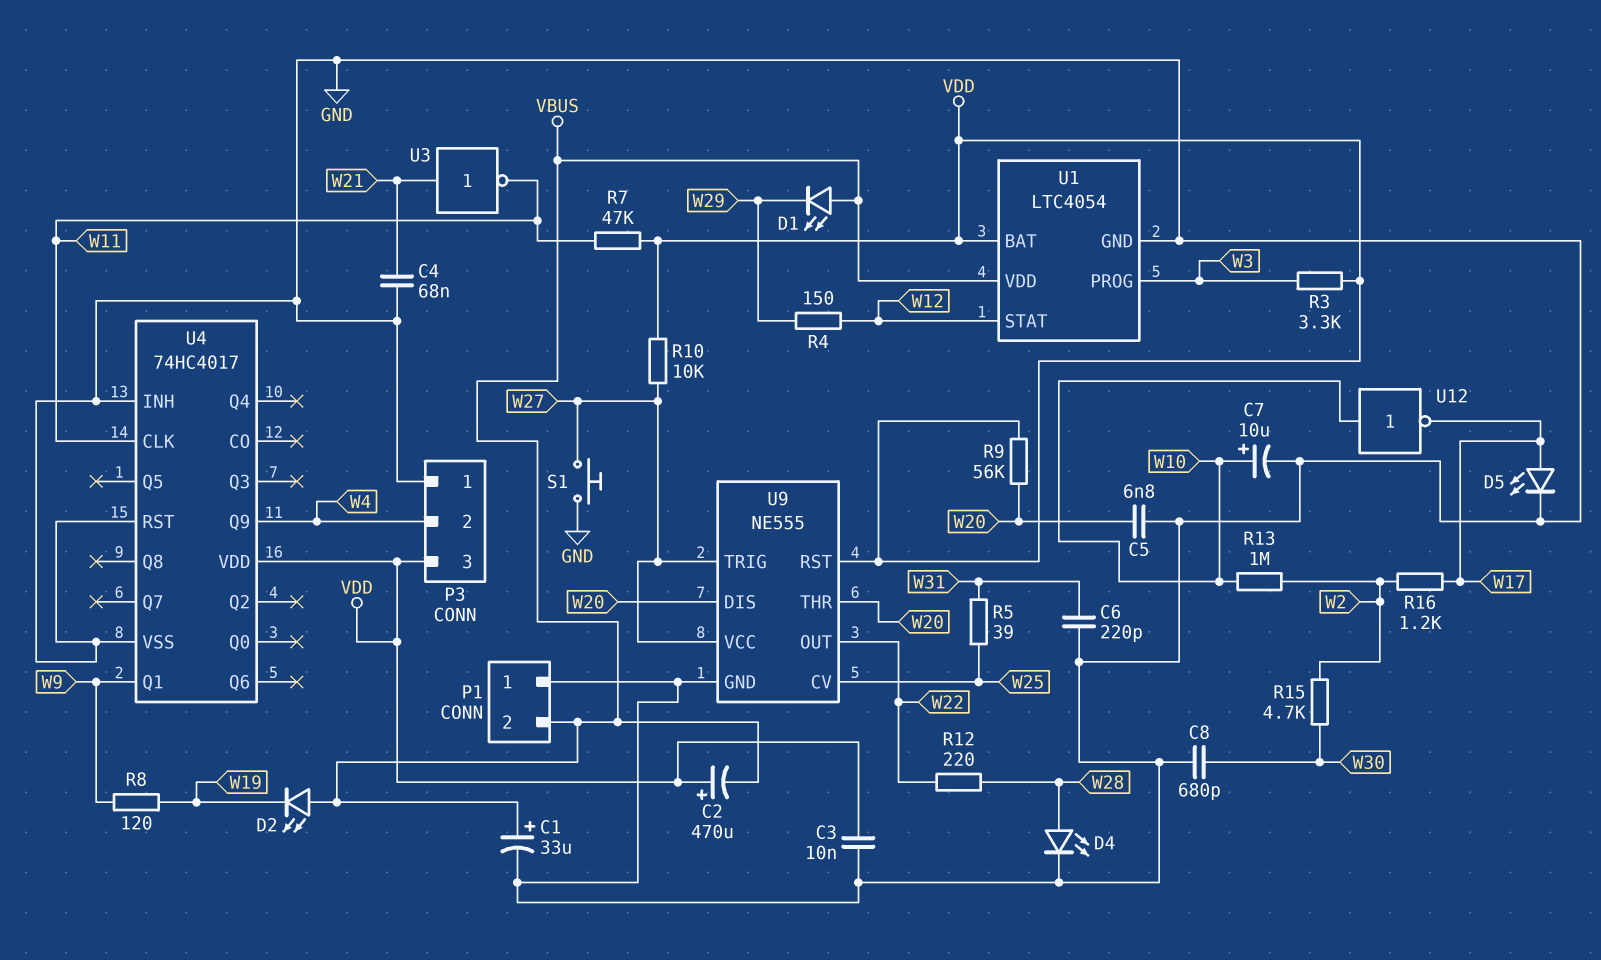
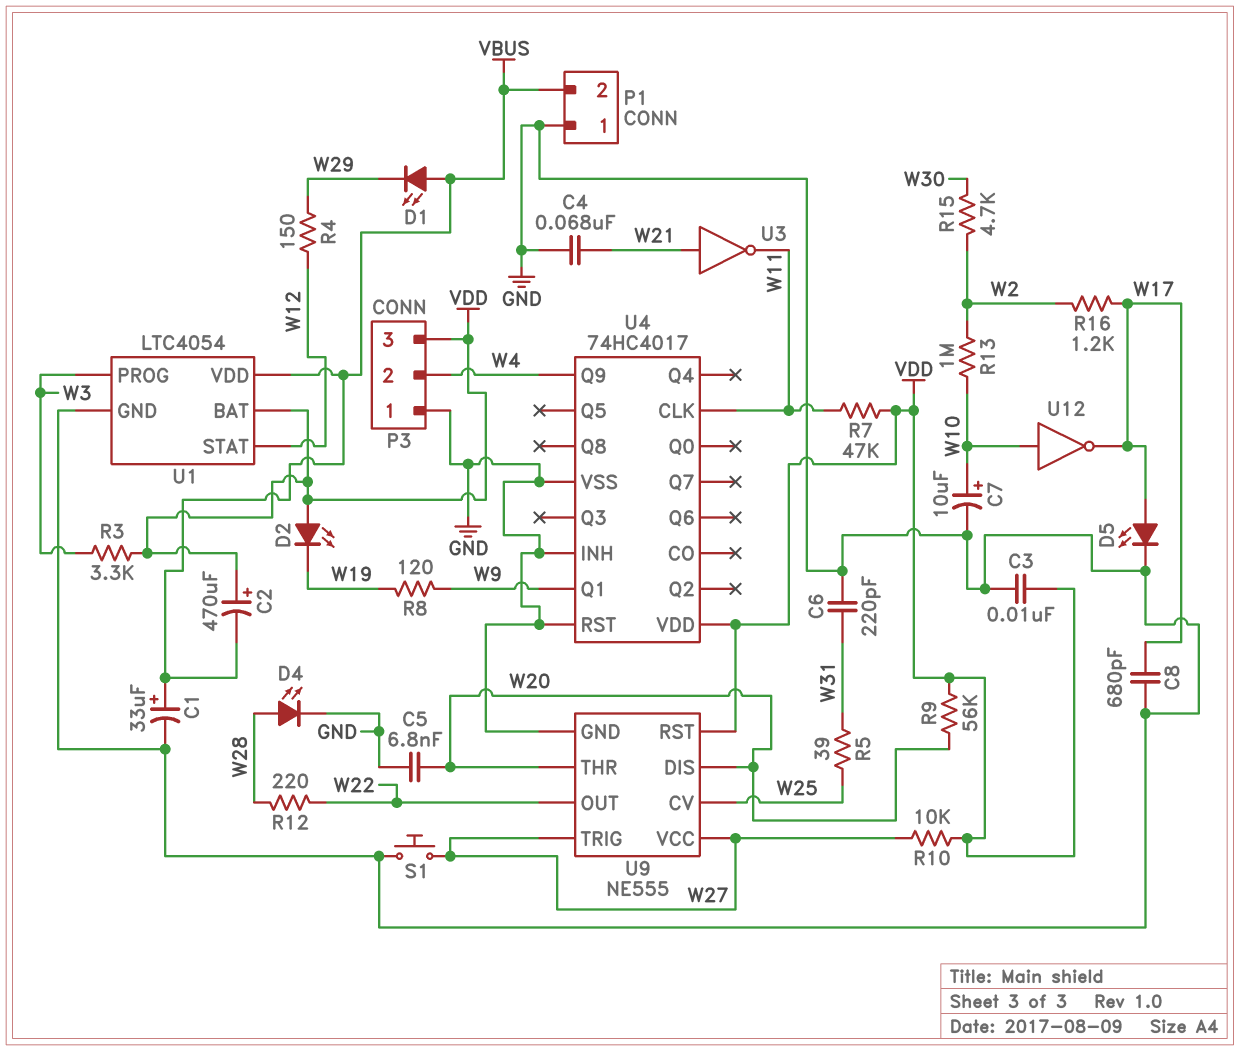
C8: 680pF (GND, W30) -> 680pF (GND, W17)
D2: LED (A VBUS, K W19) -> LED (A VDD, K W19)

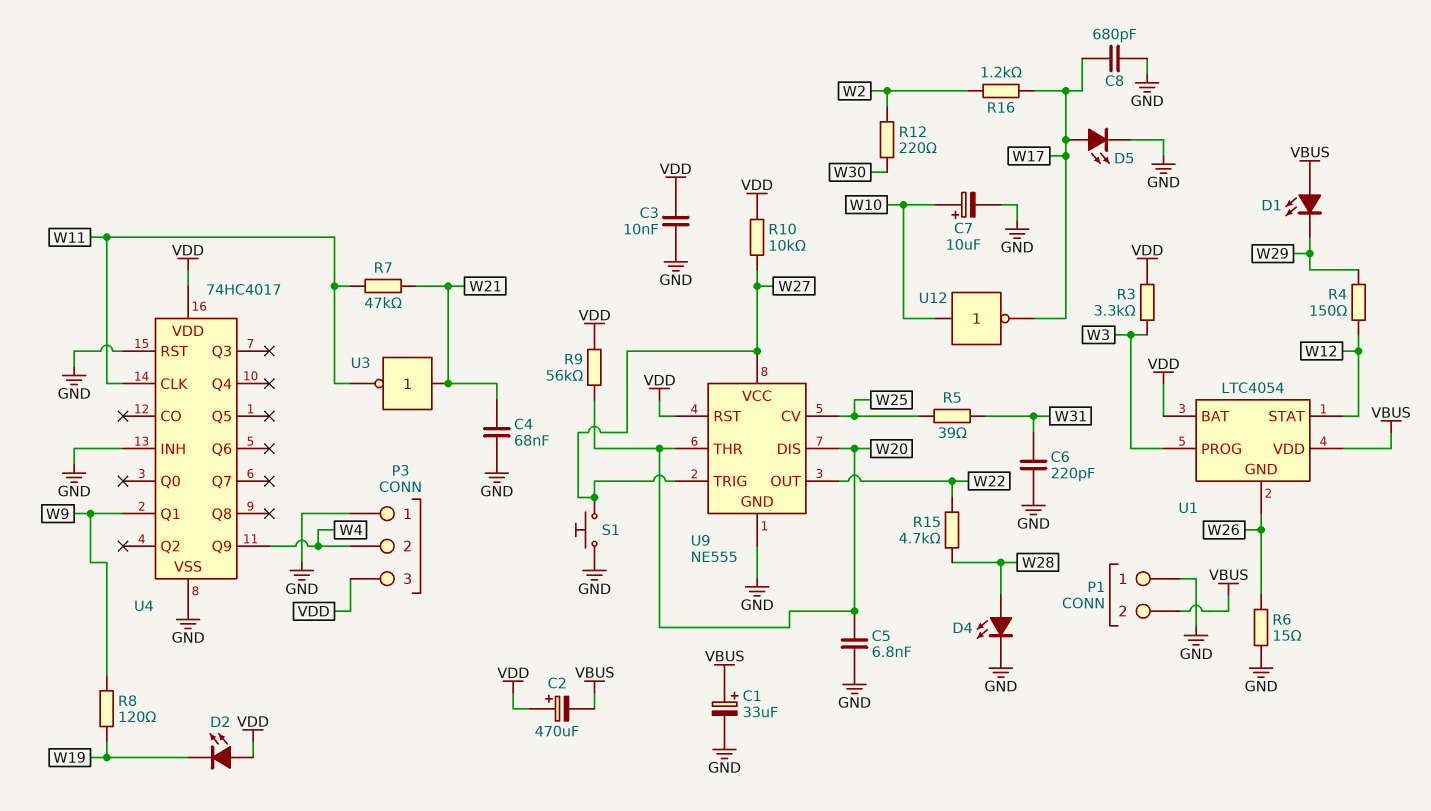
R6: none -> 15 (GND, W26)
R7: 47k (VDD, W11) -> 47k (W11, W21)
R12: 220 (W22, W28) -> 220 (W2, W30)
R13: 1M (W2, W10) -> none
R15: 4.7k (W2, W30) -> 4.7k (W22, W28)
U1 pin GND: GND -> W26

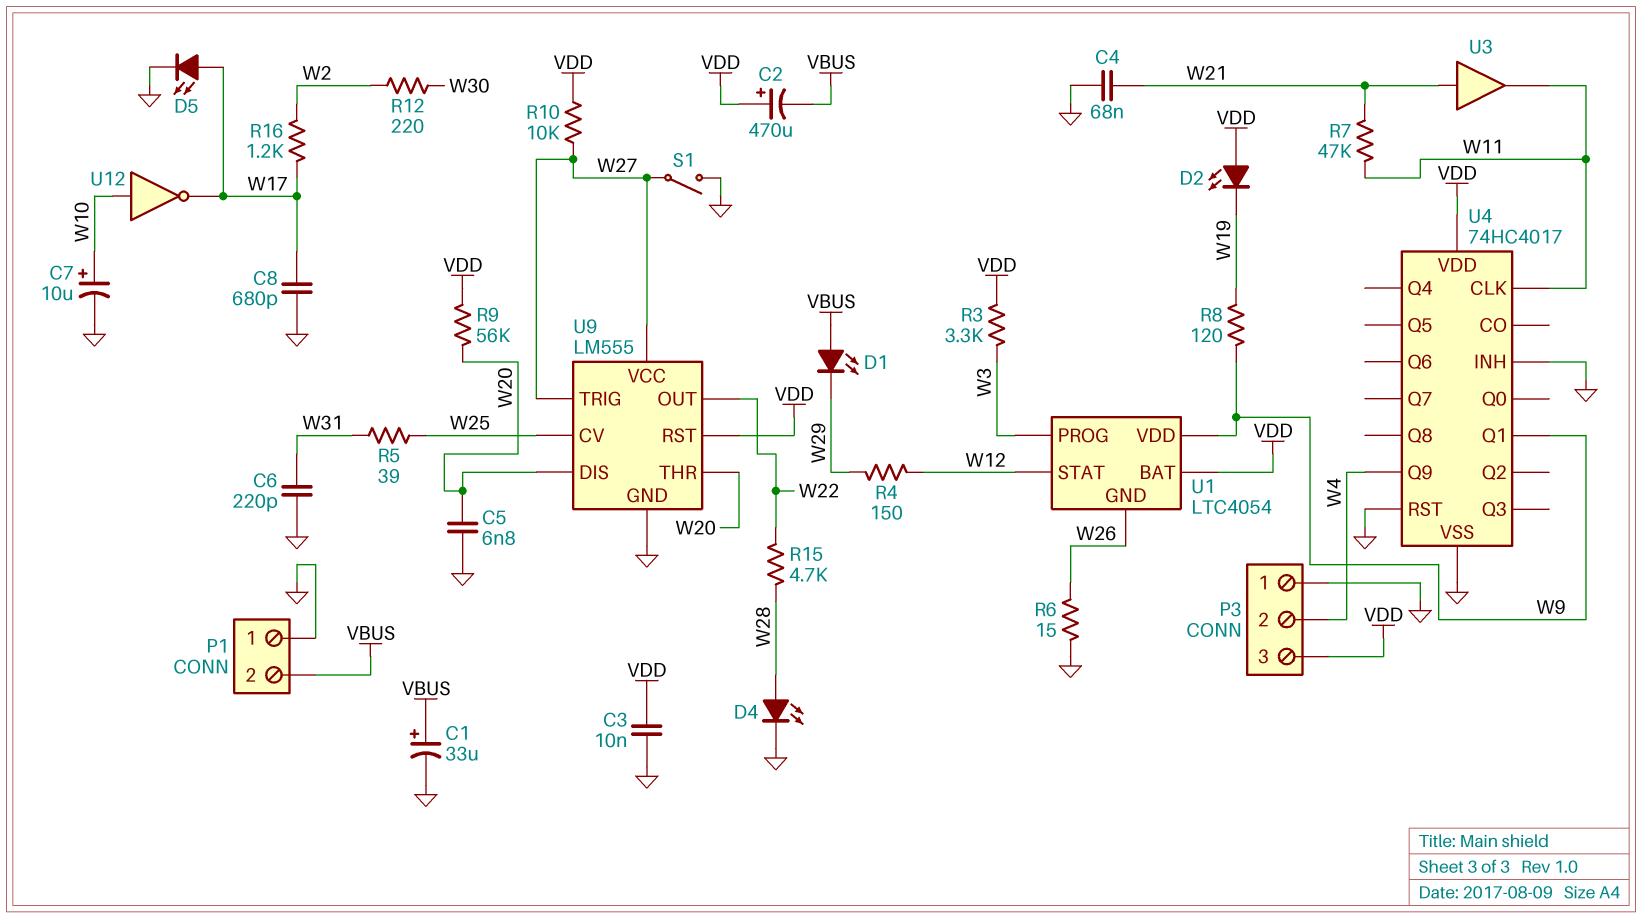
S1: button (GND, W27) -> switch (GND, W27)
U1 pin VDD: VBUS -> W9
U3: NOT (in W21, out W11) -> buffer (in W21, out W11)
U9: NE555 -> LM555

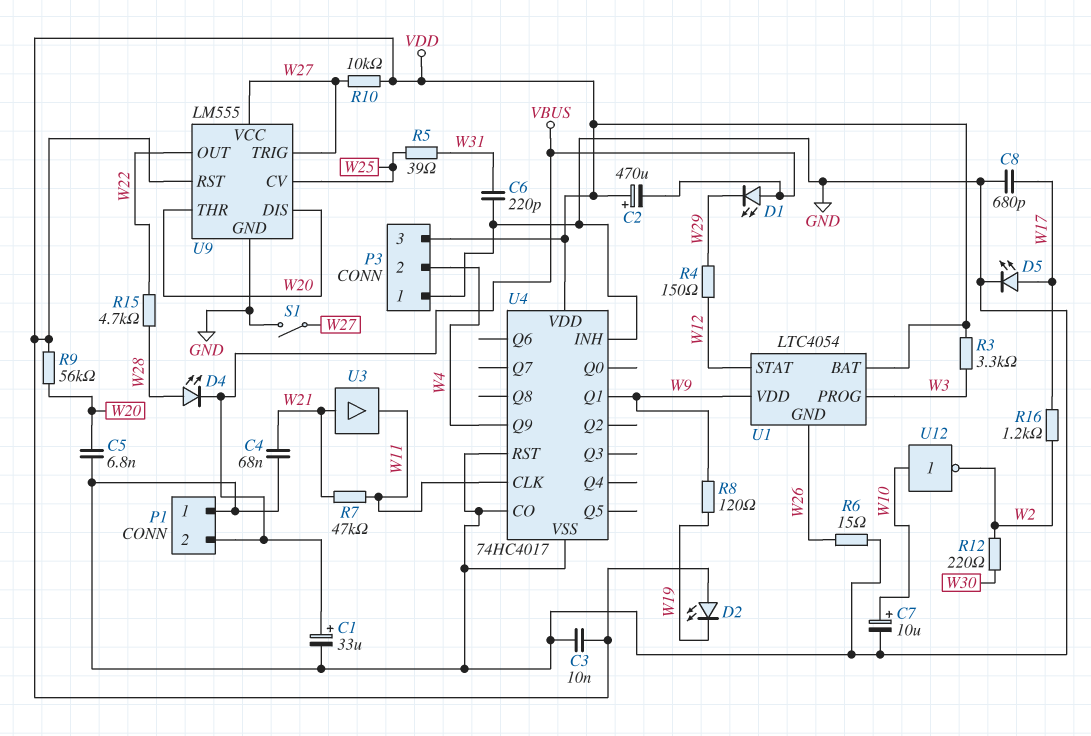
D4: LED (A W28, K GND) -> LED (A W28, K VBUS)
U4 pin CO: none -> GND
U12: NOT (in W10, out W17) -> NOT (in W10, out W2)

